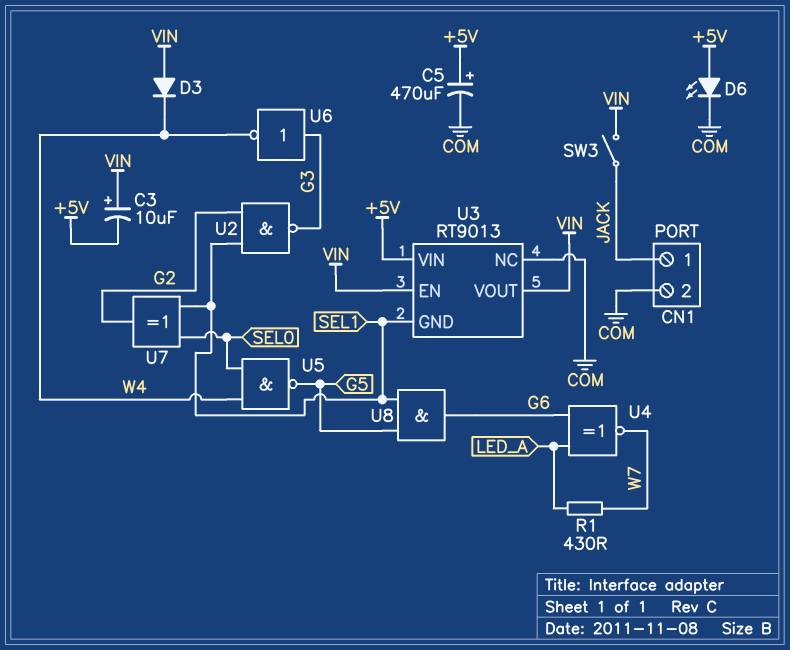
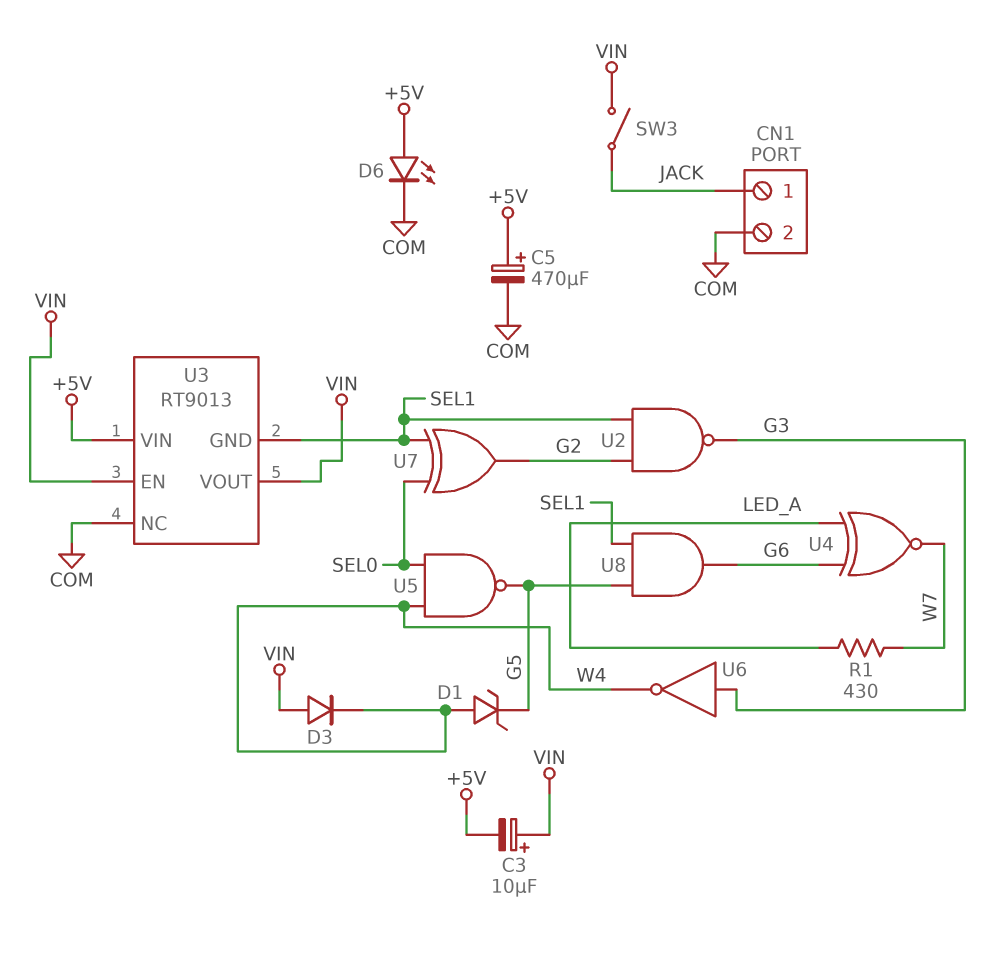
D1: none -> zener (A W4, K G5)

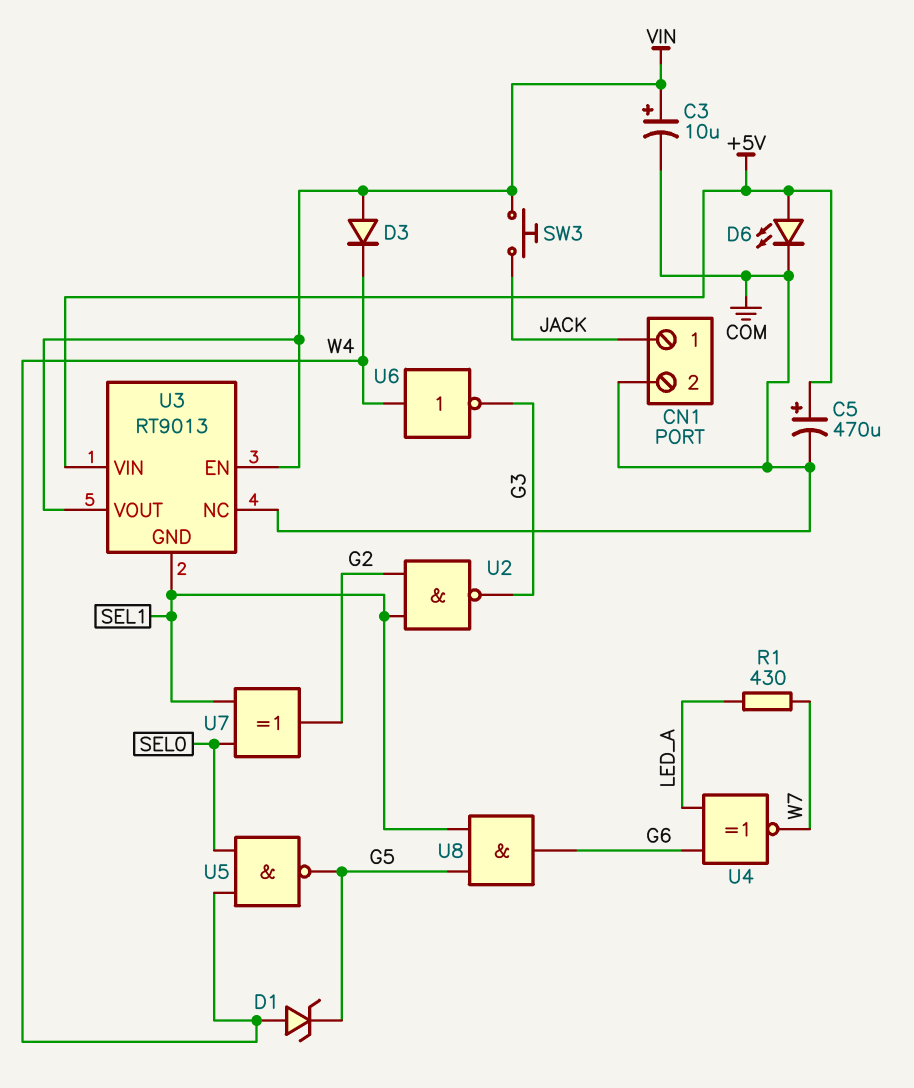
C3: 10uF (plus VIN, minus +5V) -> 10uF (plus VIN, minus COM)
SW3: switch (JACK, VIN) -> button (JACK, VIN)
U6: NOT (in G3, out W4) -> NOT (in W4, out G3)

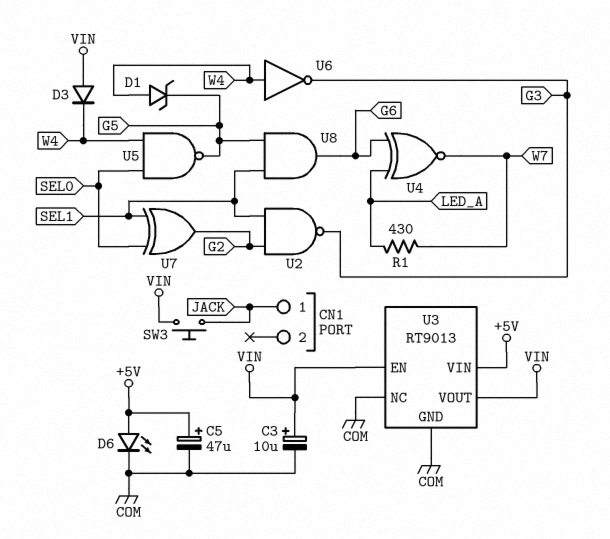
C5: 470uF (plus +5V, minus COM) -> 47uF (plus +5V, minus COM)
CN1 pin 2: COM -> none
U3 pin GND: SEL1 -> COM

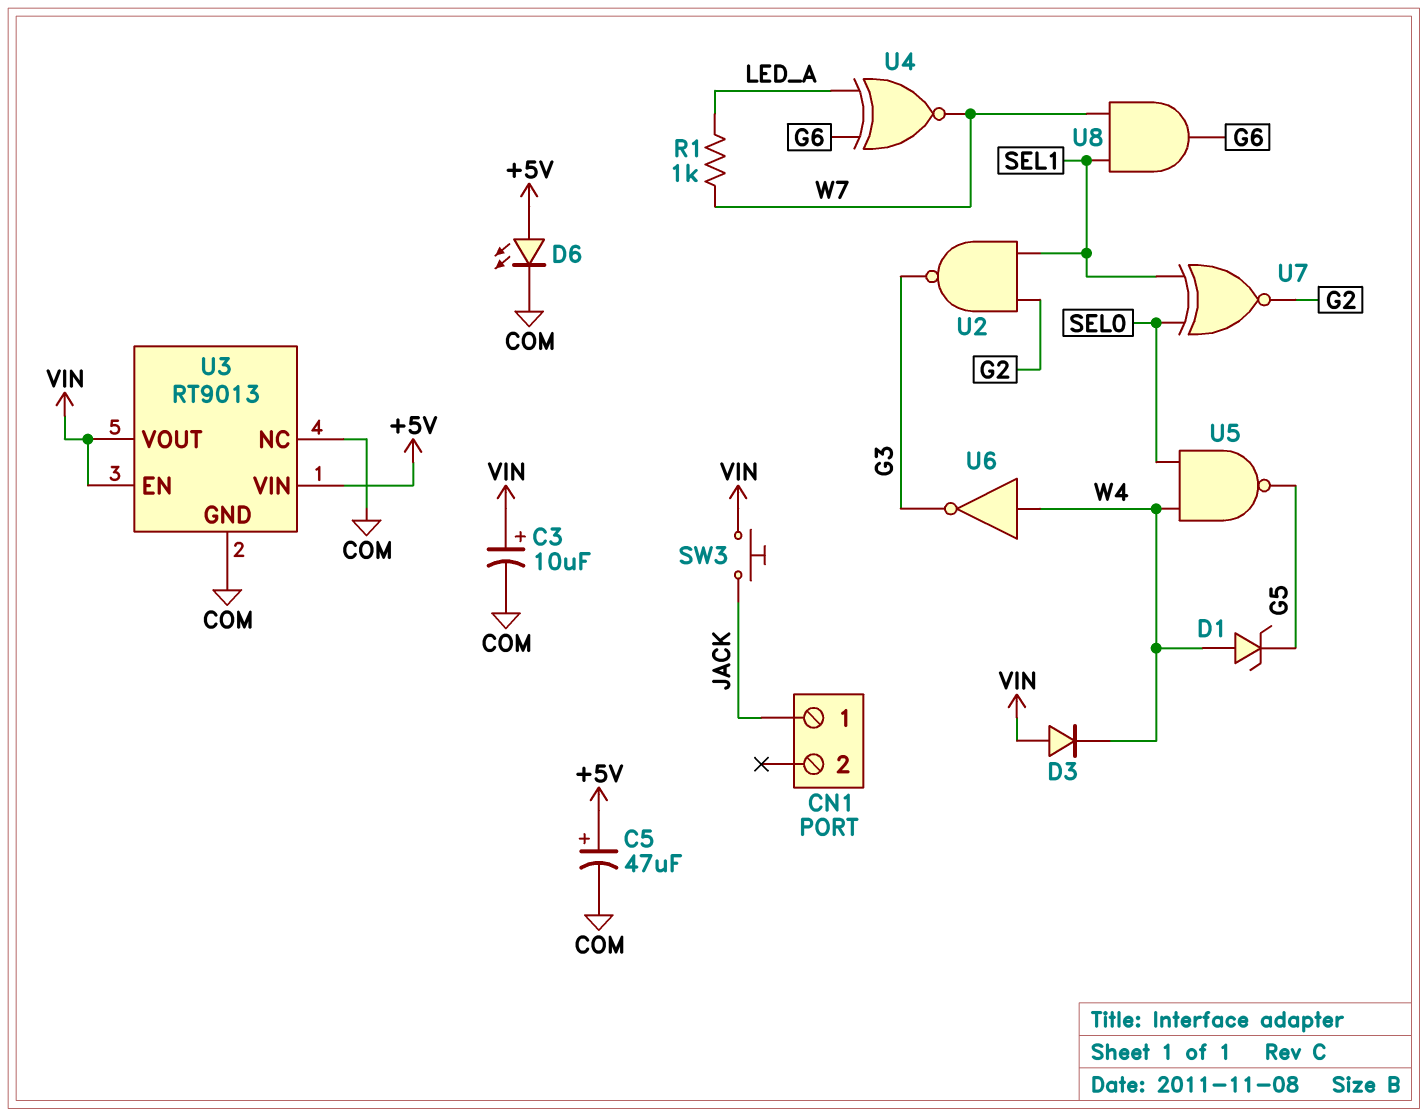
R1: 430 (LED_A, W7) -> 1k (LED_A, W7)
U7: XOR (in SEL0, in SEL1, out G2) -> XNOR (in SEL0, in SEL1, out G2)
U8: AND (in G5, in SEL1, out G6) -> AND (in SEL1, in W7, out G6)

